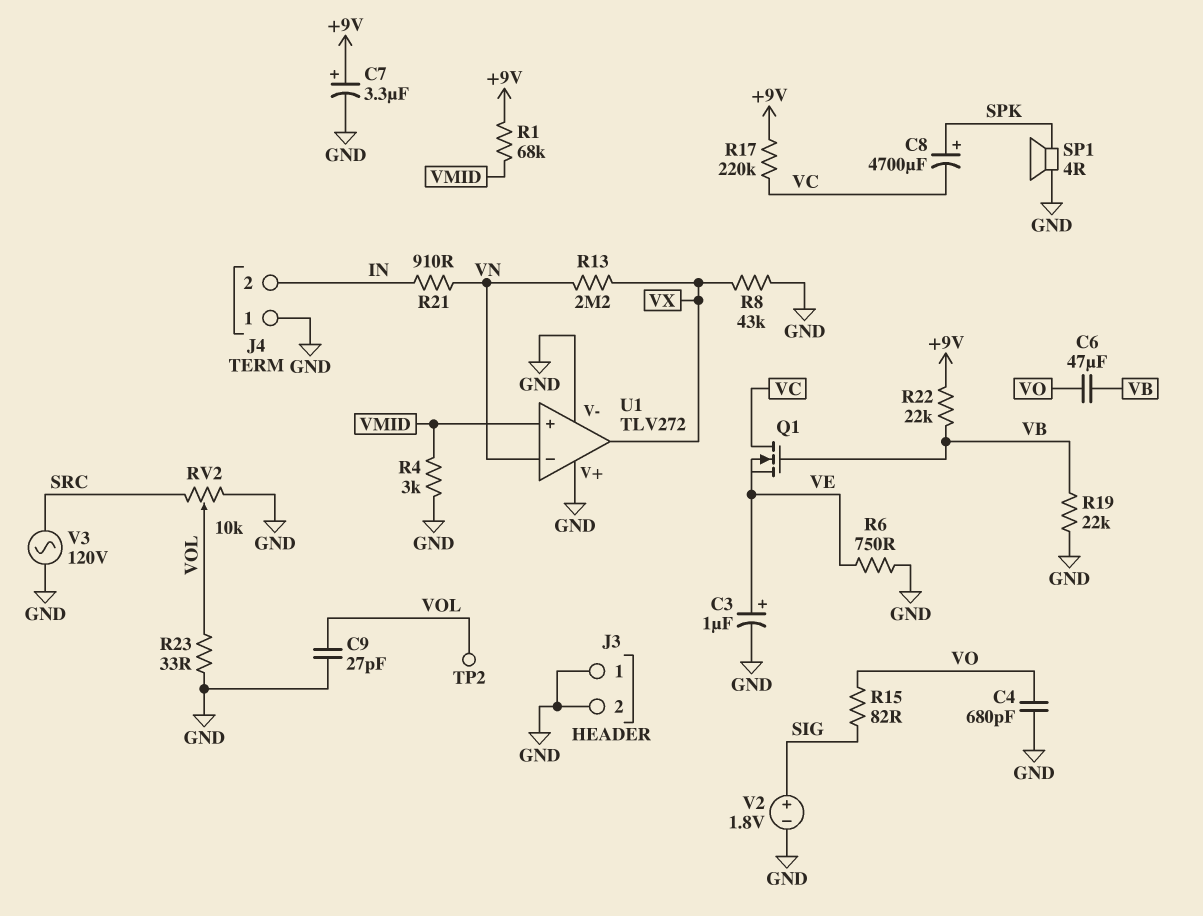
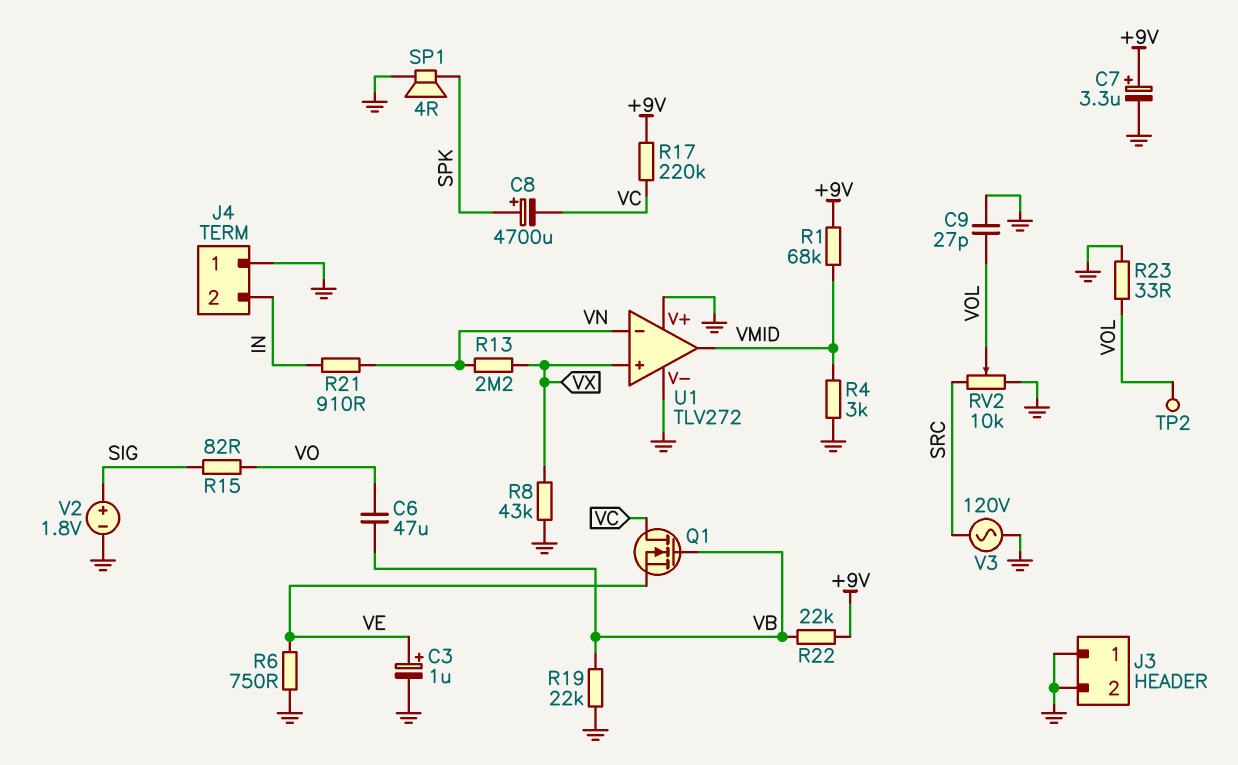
C4: 680pF (GND, VO) -> none
U1 pin in+: VMID -> VX
U1 pin out: VX -> VMID

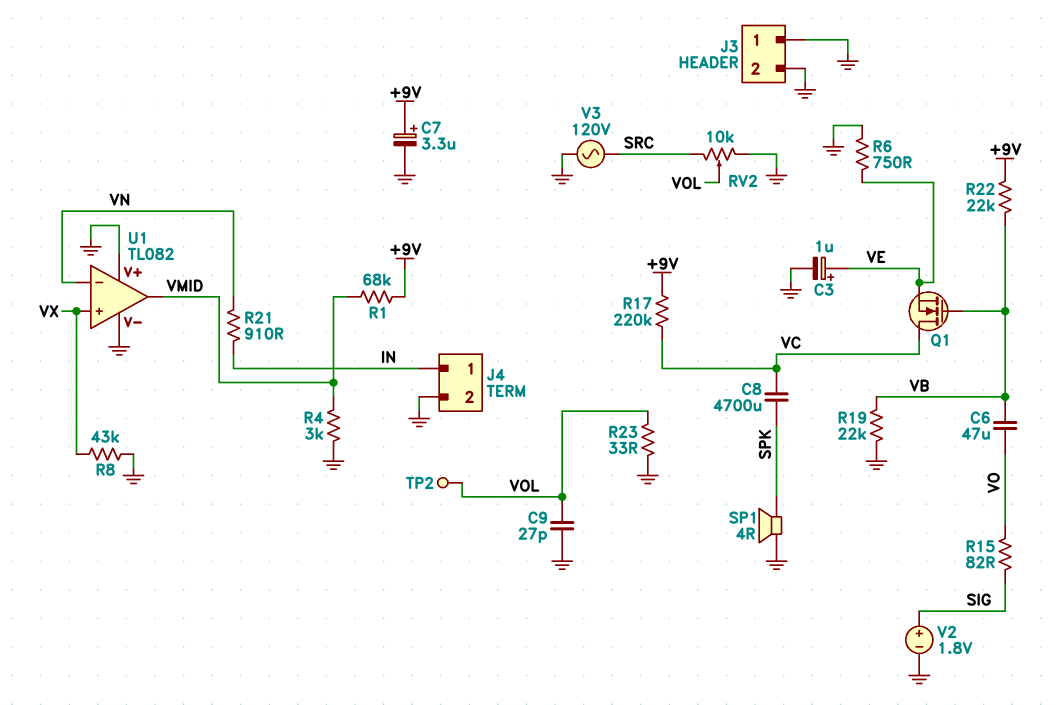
C8: 4700uF (plus SPK, minus VC) -> 4700uF (SPK, VC)
J4 pin 1: GND -> IN
J4 pin 2: IN -> GND
R13: 2.2M (VN, VX) -> none
U1: TLV272 -> TL082

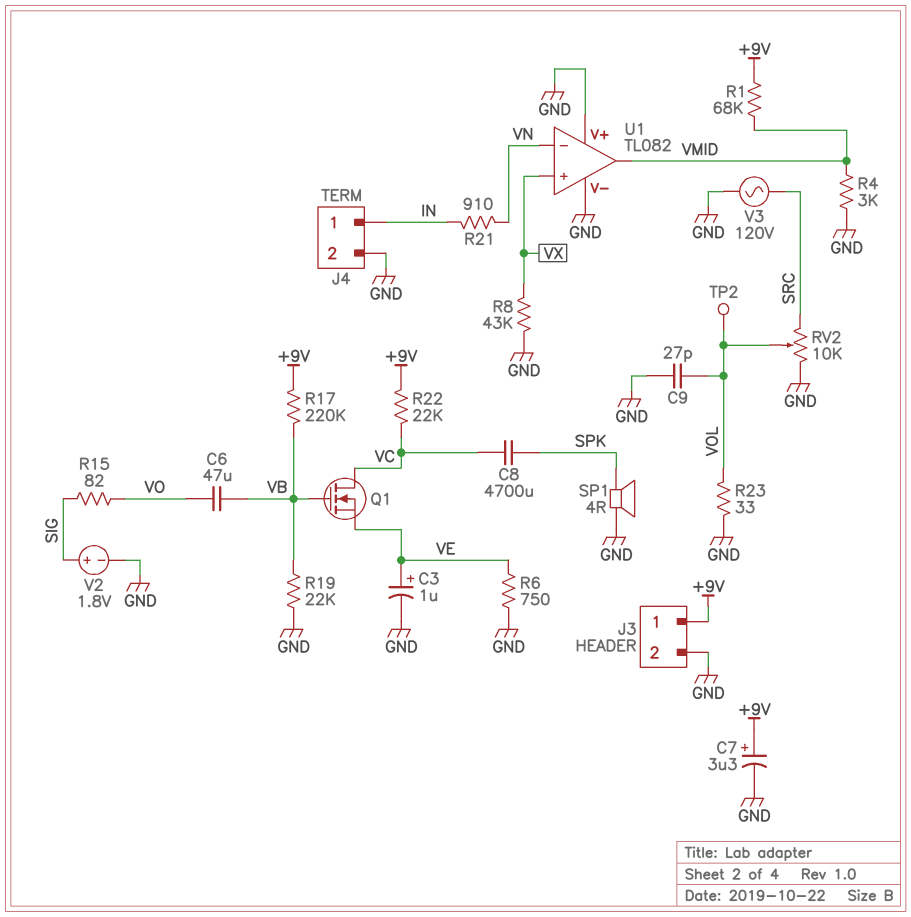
J3 pin 1: GND -> +9V
R17: 220k (+9V, VC) -> 220k (+9V, VB)
R22: 22k (+9V, VB) -> 22k (+9V, VC)

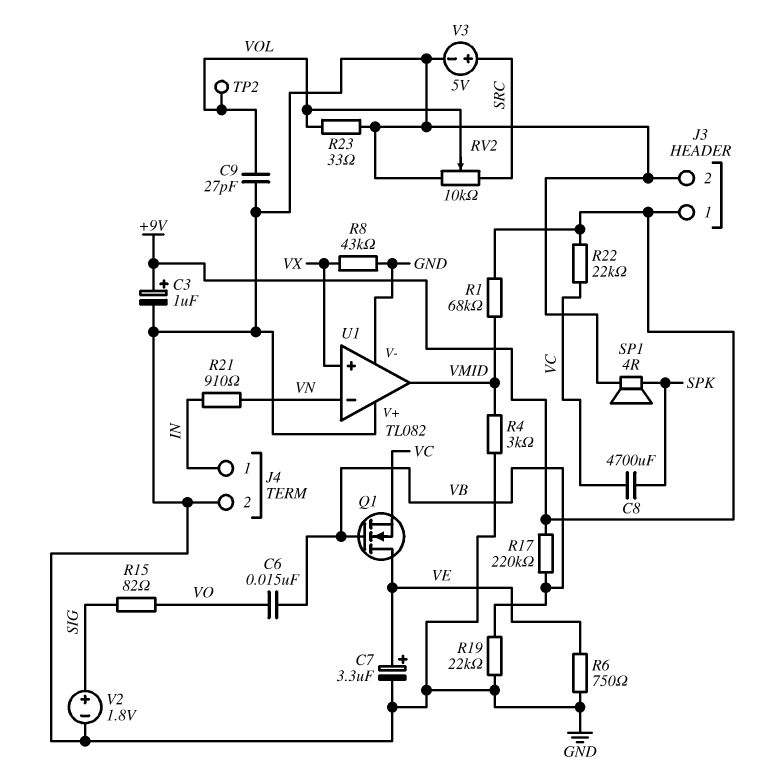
C3: 1uF (plus VE, minus GND) -> 1uF (plus +9V, minus GND)
C6: 47uF (VB, VO) -> 15nF (VB, VO)
C7: 3.3uF (plus +9V, minus GND) -> 3.3uF (plus VE, minus GND)
Q1: NMOS (G VB, D VC, S VE) -> NMOS (G VB, D VE, S VC)
V3: AC 120V (GND, SRC) -> 5V (plus SRC, minus GND)

